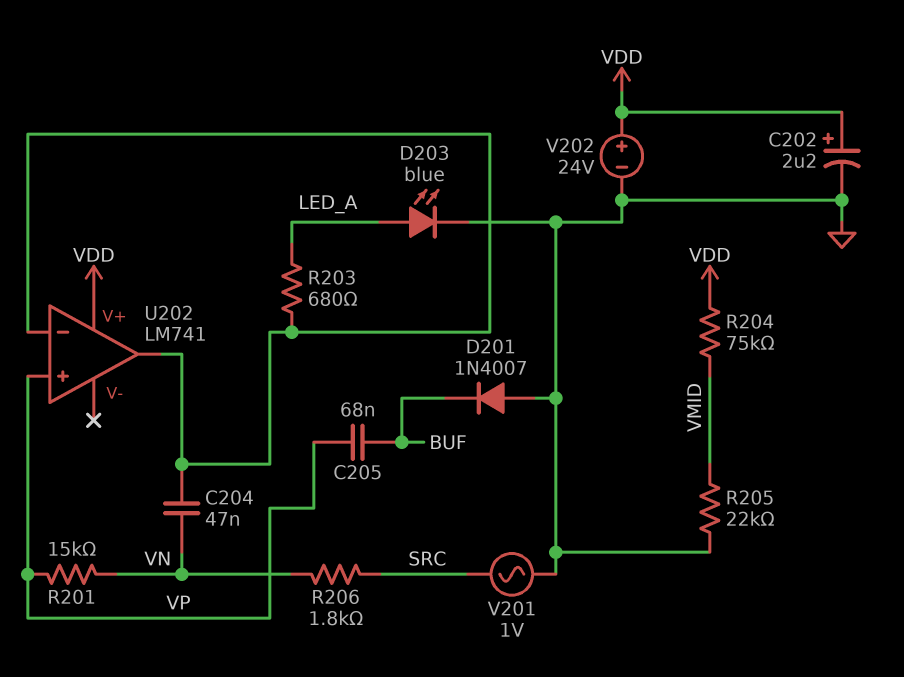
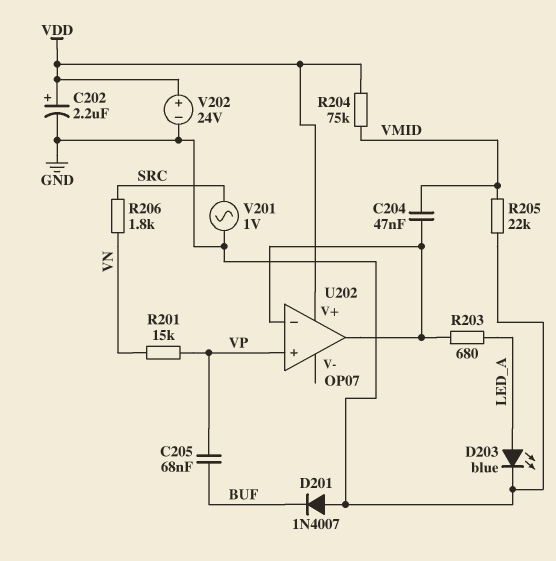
C204: 47nF (U202/in-, VN) -> 47nF (U202/in-, VMID)
U202: LM741 -> OP07

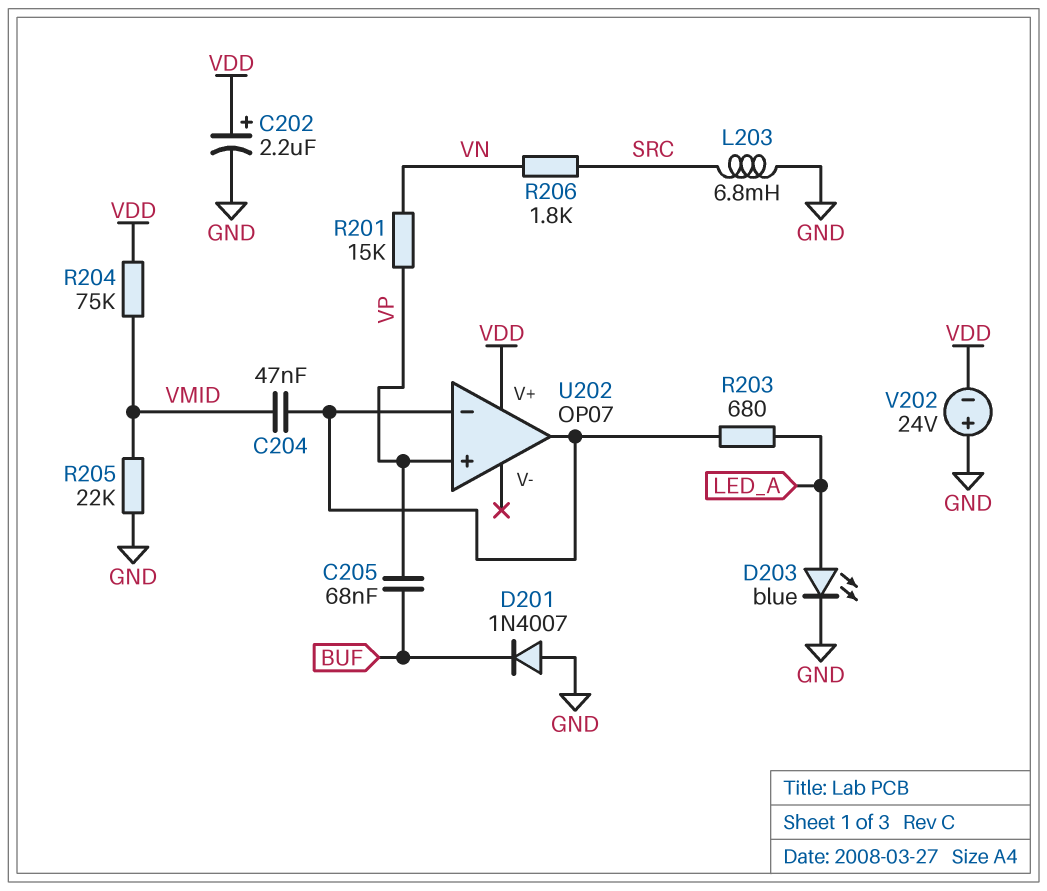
L203: none -> 6.8mH (GND, SRC)
V201: AC 1V (GND, SRC) -> none
V202: 24V (plus VDD, minus GND) -> 24V (plus GND, minus VDD)

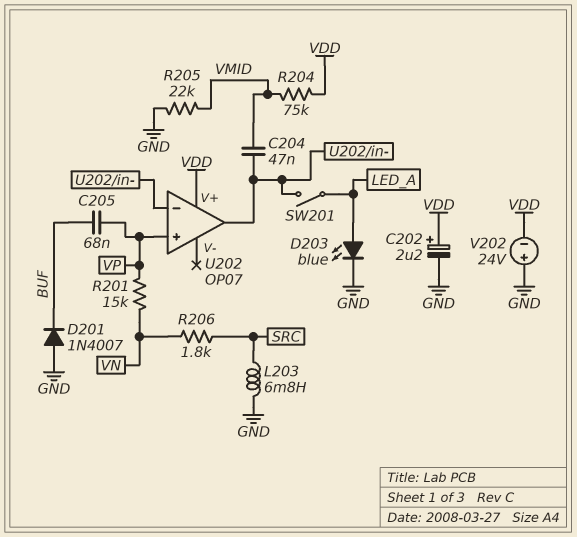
R203: 680 (LED_A, U202/in-) -> none
SW201: none -> switch (LED_A, U202/in-)

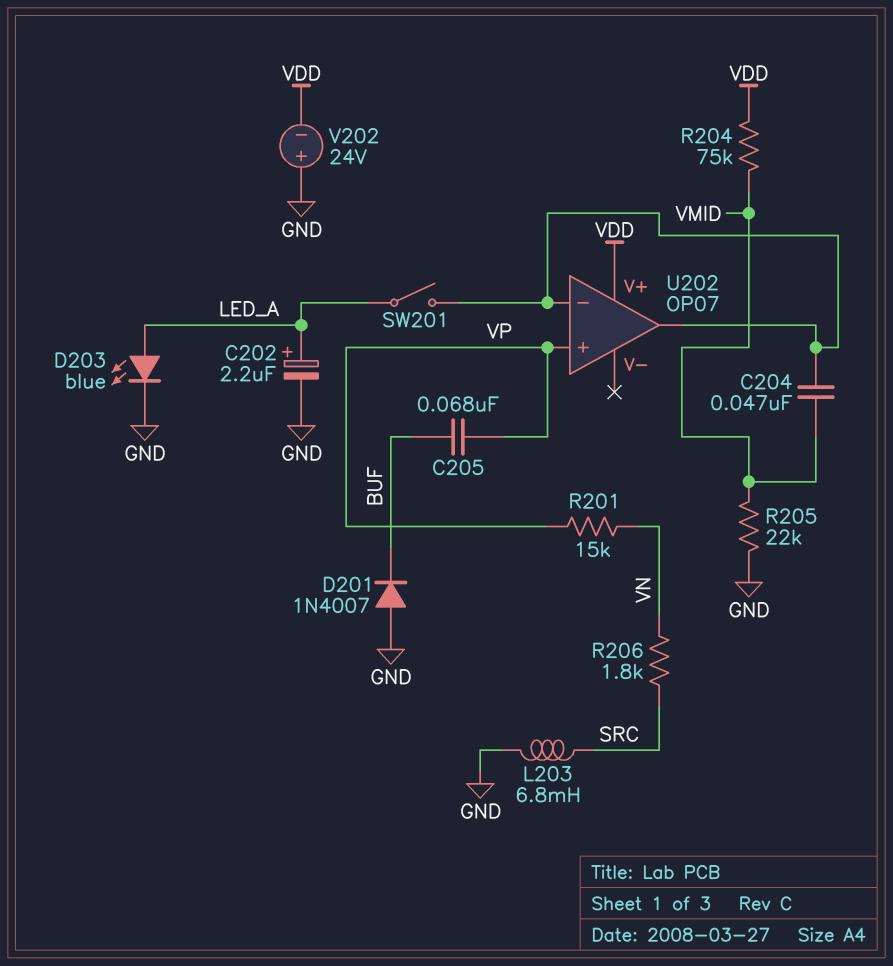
C202: 2.2uF (plus VDD, minus GND) -> 2.2uF (plus LED_A, minus GND)

